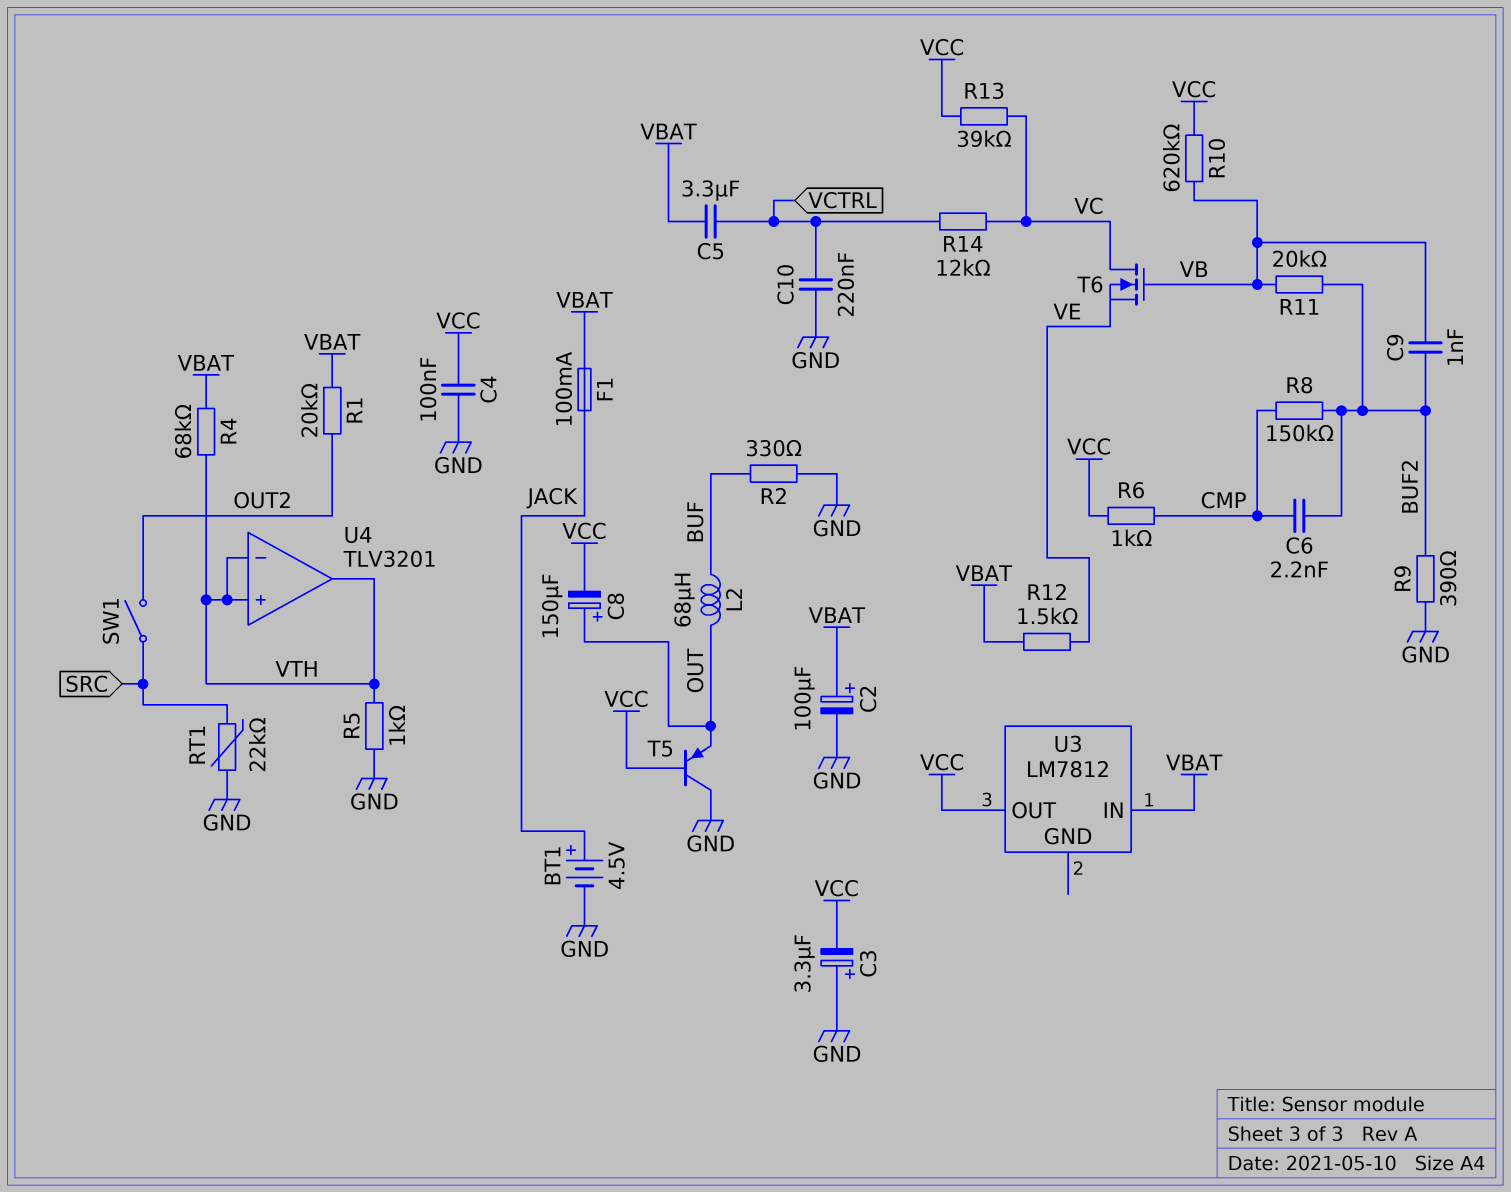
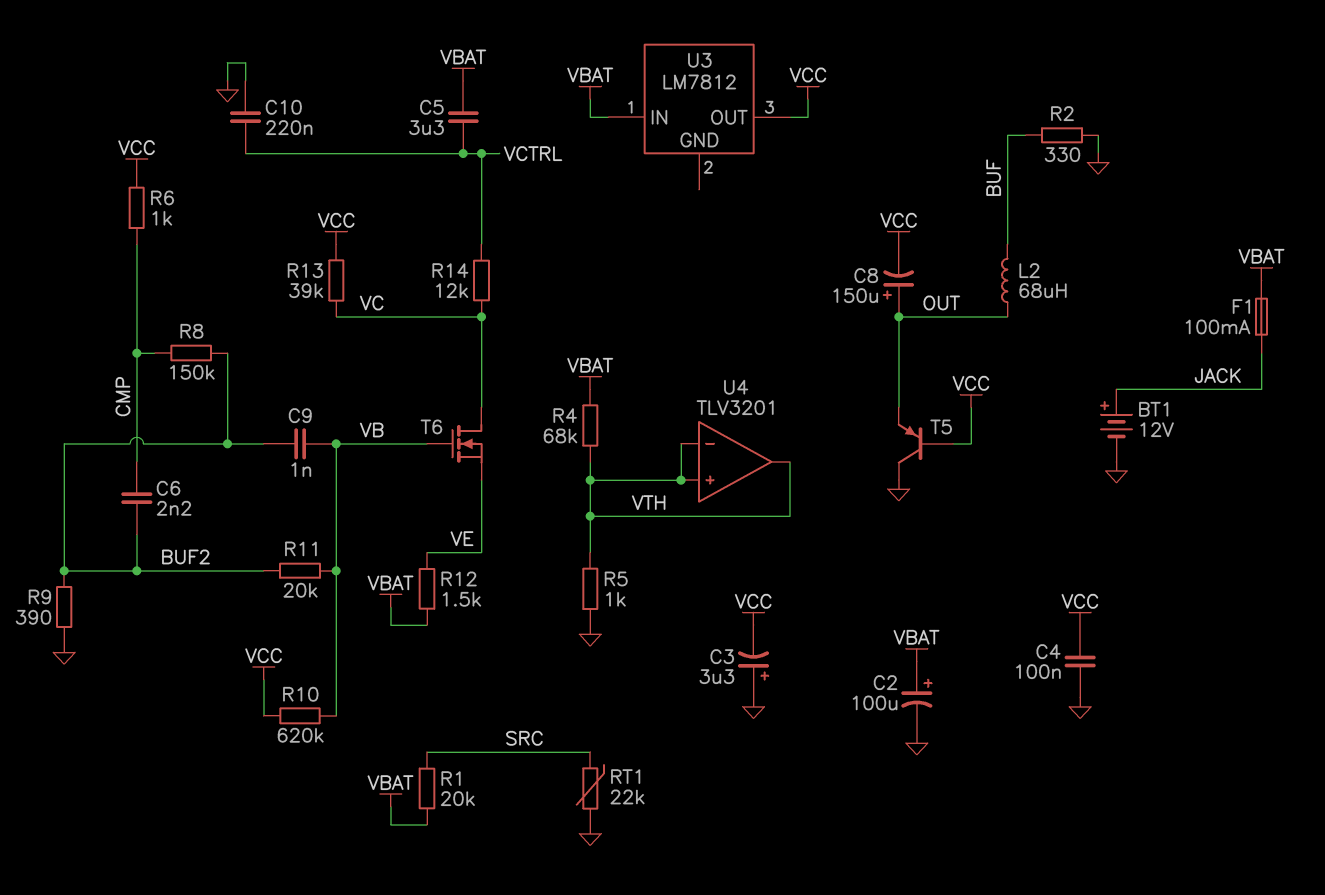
BT1: 4.5V (plus JACK, minus GND) -> 12V (plus JACK, minus GND)
R1: 20k (OUT2, VBAT) -> 20k (SRC, VBAT)
SW1: switch (OUT2, SRC) -> none

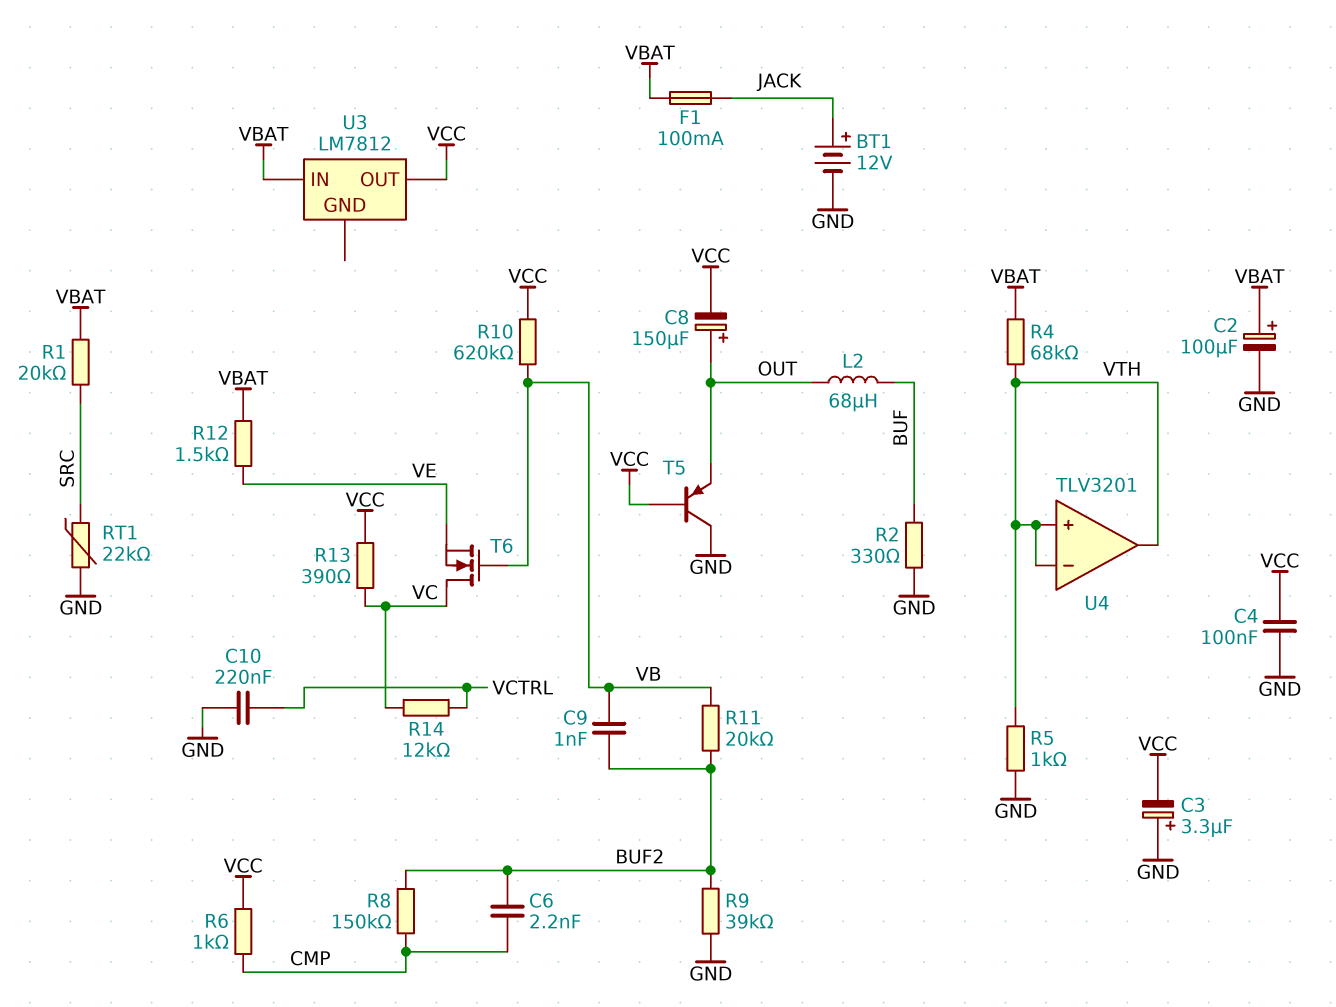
C5: 3.3uF (VBAT, VCTRL) -> none
R9: 390 (BUF2, GND) -> 39k (BUF2, GND)
R13: 39k (VC, VCC) -> 390 (VC, VCC)

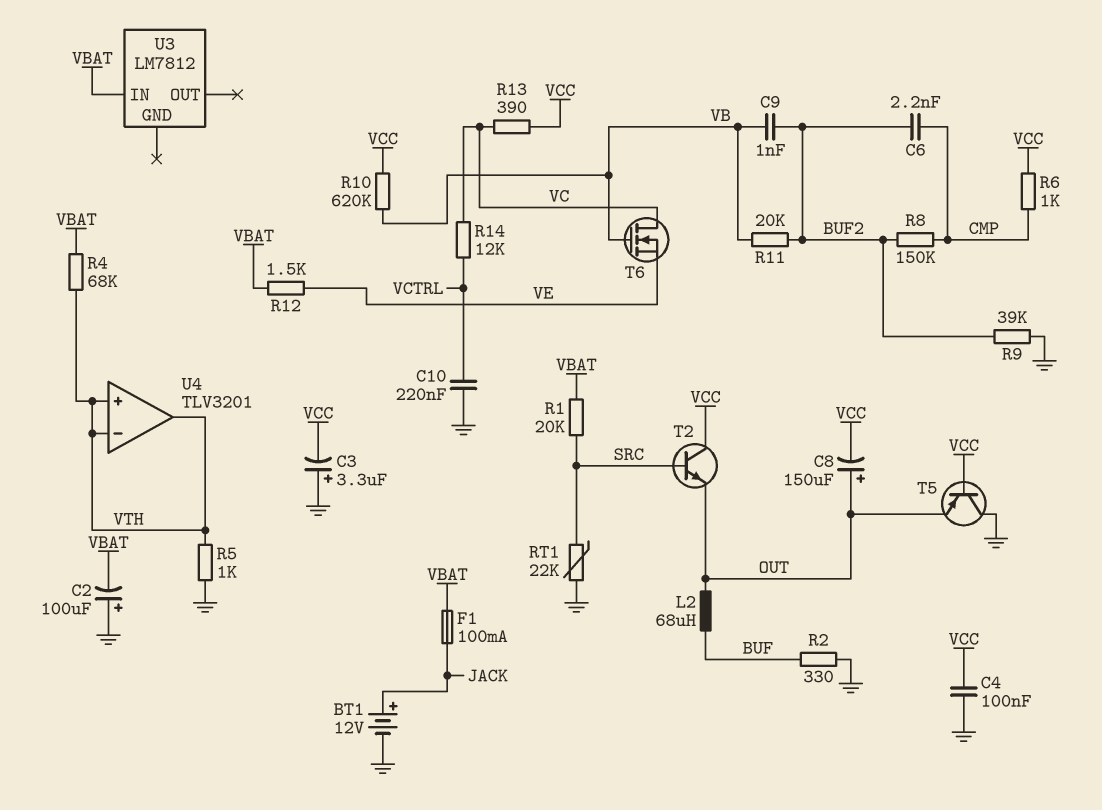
C2: 100uF (plus VBAT, minus GND) -> 100uF (plus GND, minus VBAT)
T2: none -> NPN (B SRC, C VCC, E OUT)
U3 pin OUT: VCC -> none

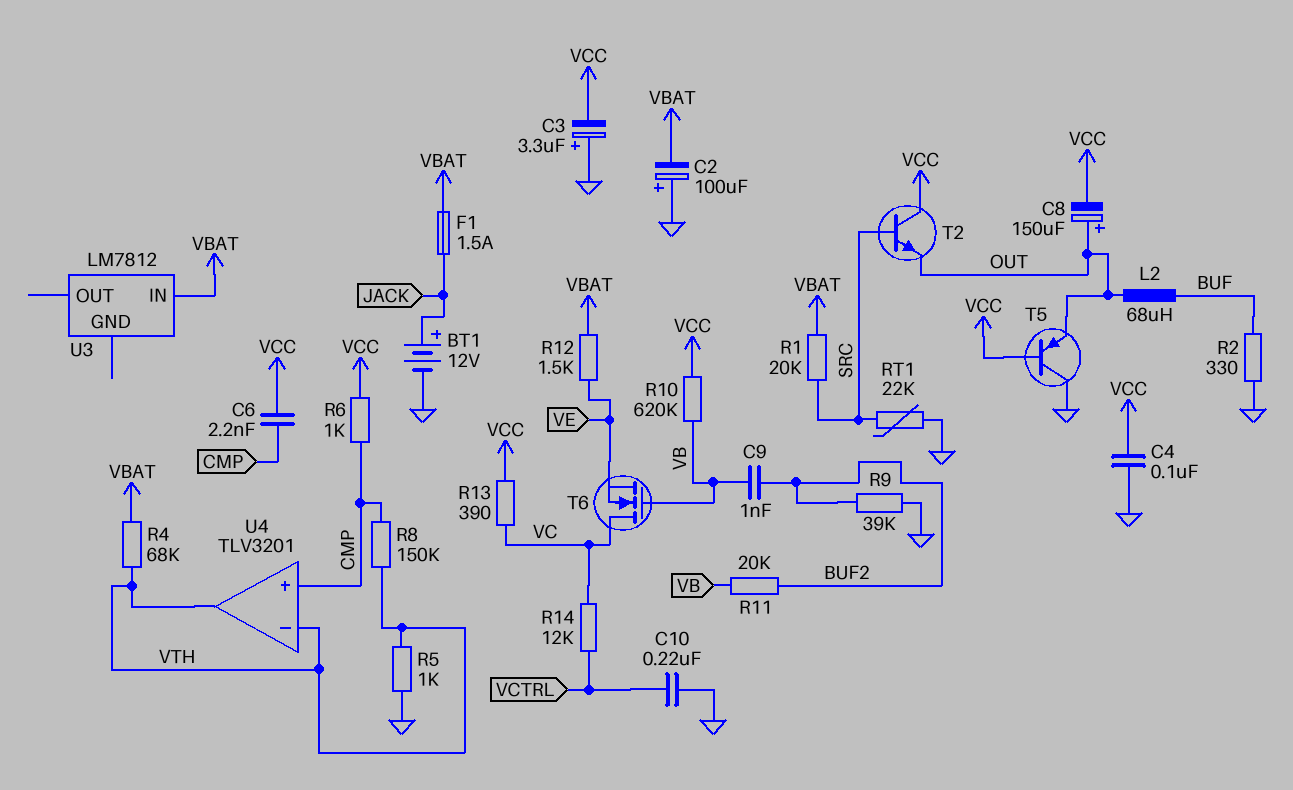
C6: 2.2nF (BUF2, CMP) -> 2.2nF (CMP, VCC)
F1: 100mA (JACK, VBAT) -> 1.5A (JACK, VBAT)
R8: 150k (BUF2, CMP) -> 150k (CMP, VTH)
U4 pin in+: VTH -> CMP

